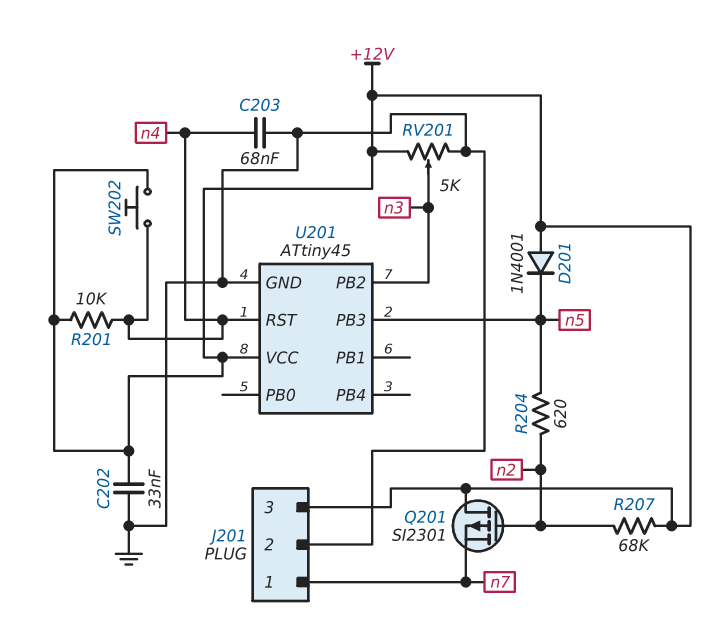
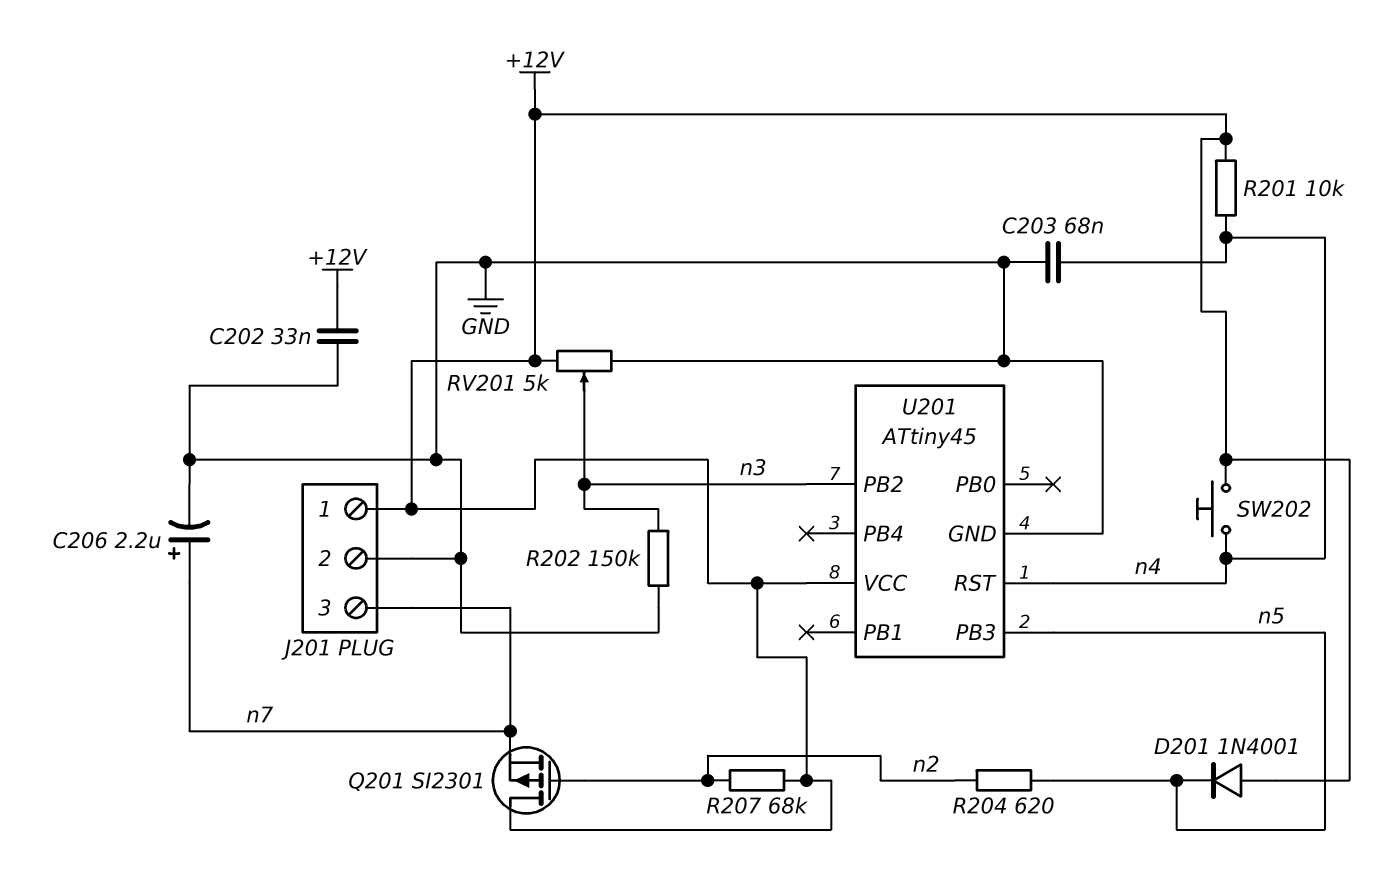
C206: none -> 2.2uF (plus n7, minus GND)
J201 pin 1: n7 -> +12V
J201 pin 3: +12V -> n7
R202: none -> 150k (GND, n3)

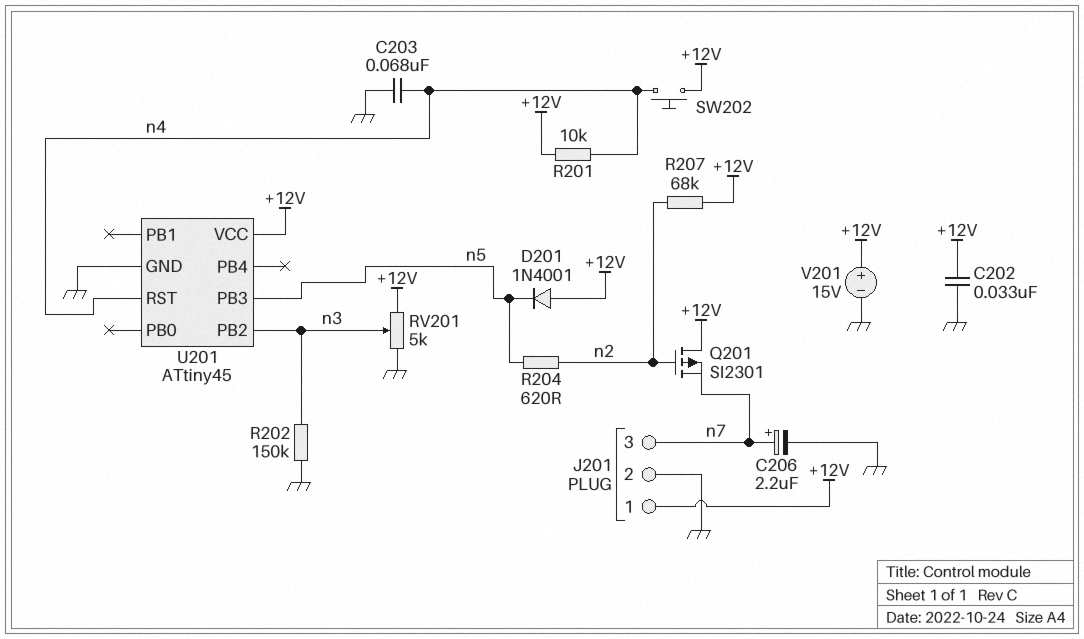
V201: none -> 15V (plus +12V, minus GND)

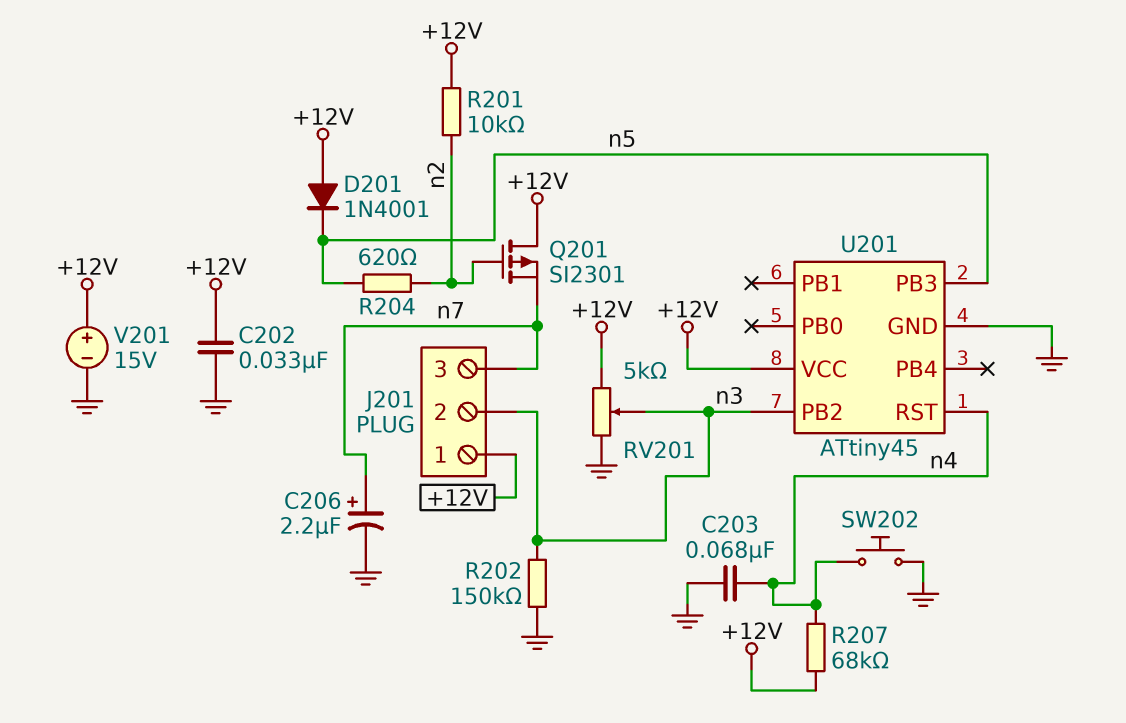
J201 pin 2: GND -> n3
R201: 10k (+12V, n4) -> 10k (+12V, n2)
R207: 68k (+12V, n2) -> 68k (+12V, n4)
SW202: button (+12V, n4) -> button (GND, n4)

